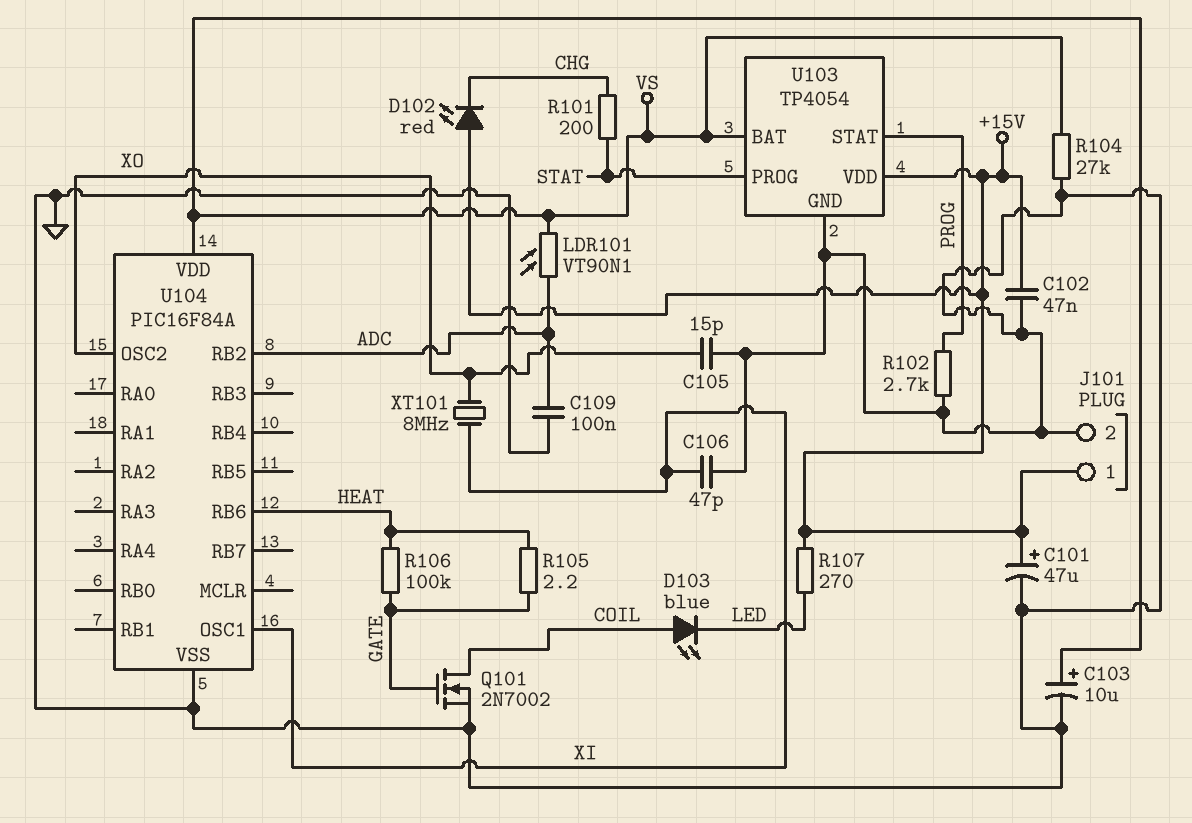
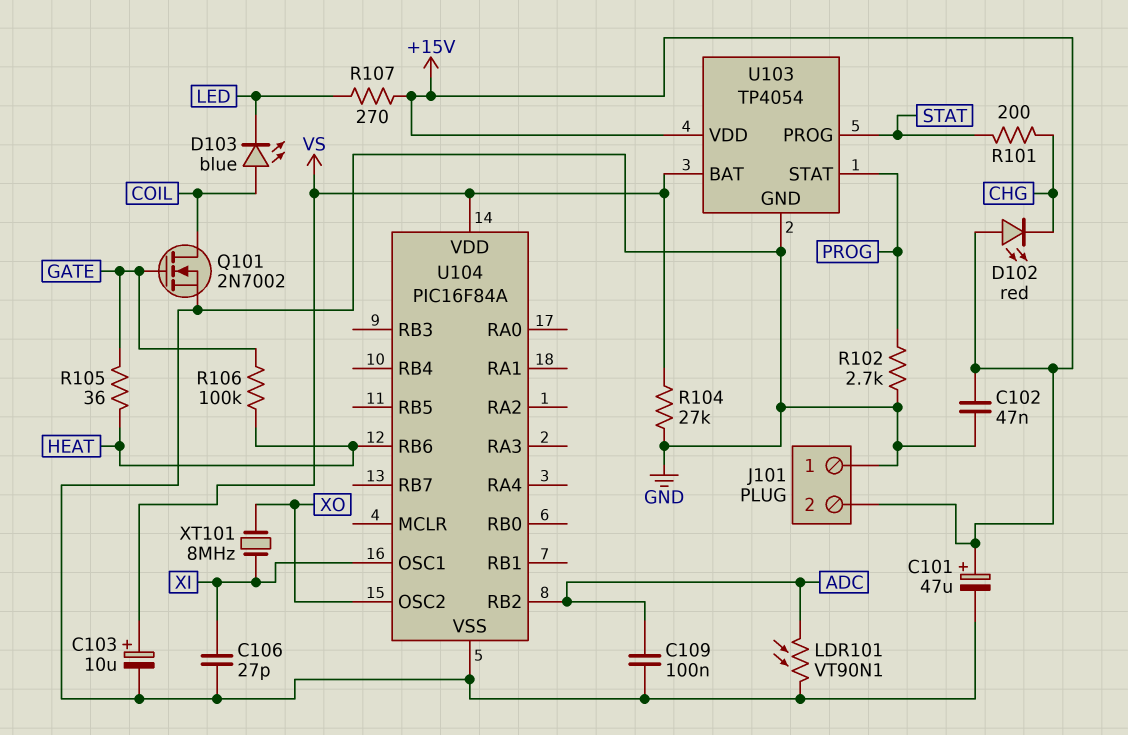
C105: 15pF (GND, XO) -> none
C106: 47pF (GND, XI) -> 27pF (GND, XI)
J101 pin 1: +15V -> GND
J101 pin 2: GND -> +15V
LDR101: VT90N1 (ADC, VS) -> VT90N1 (ADC, GND)
R105: 2.2 (GATE, HEAT) -> 36 (GATE, HEAT)

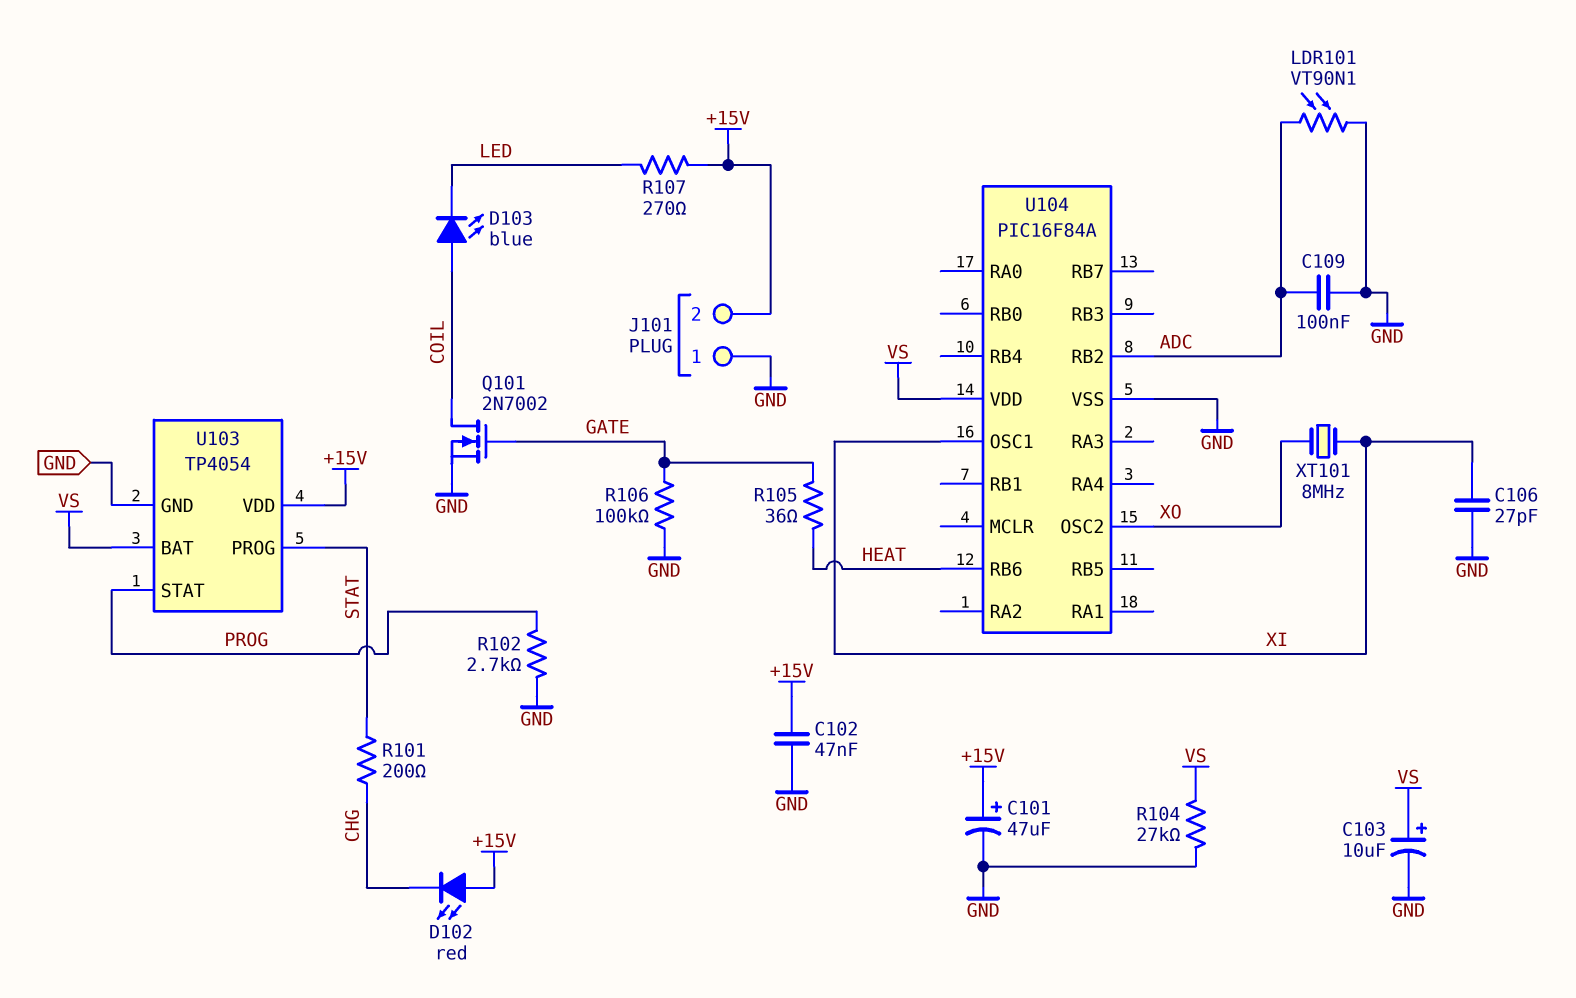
R106: 100k (GATE, HEAT) -> 100k (GATE, GND)

